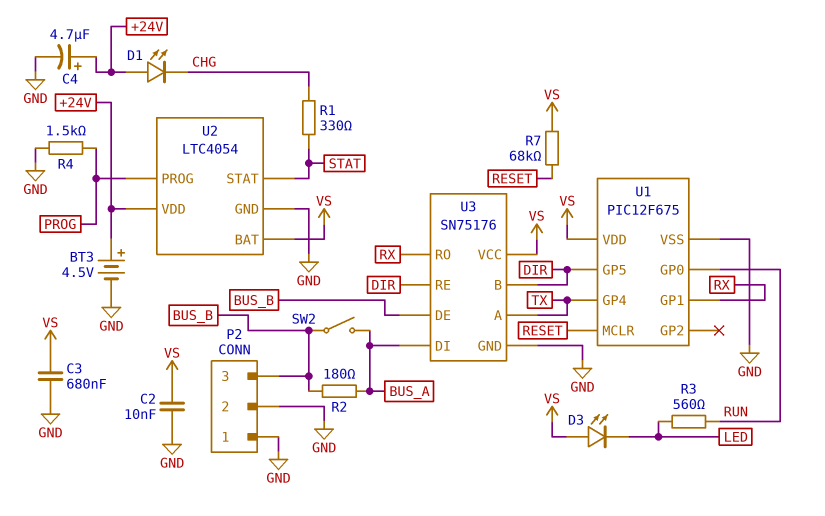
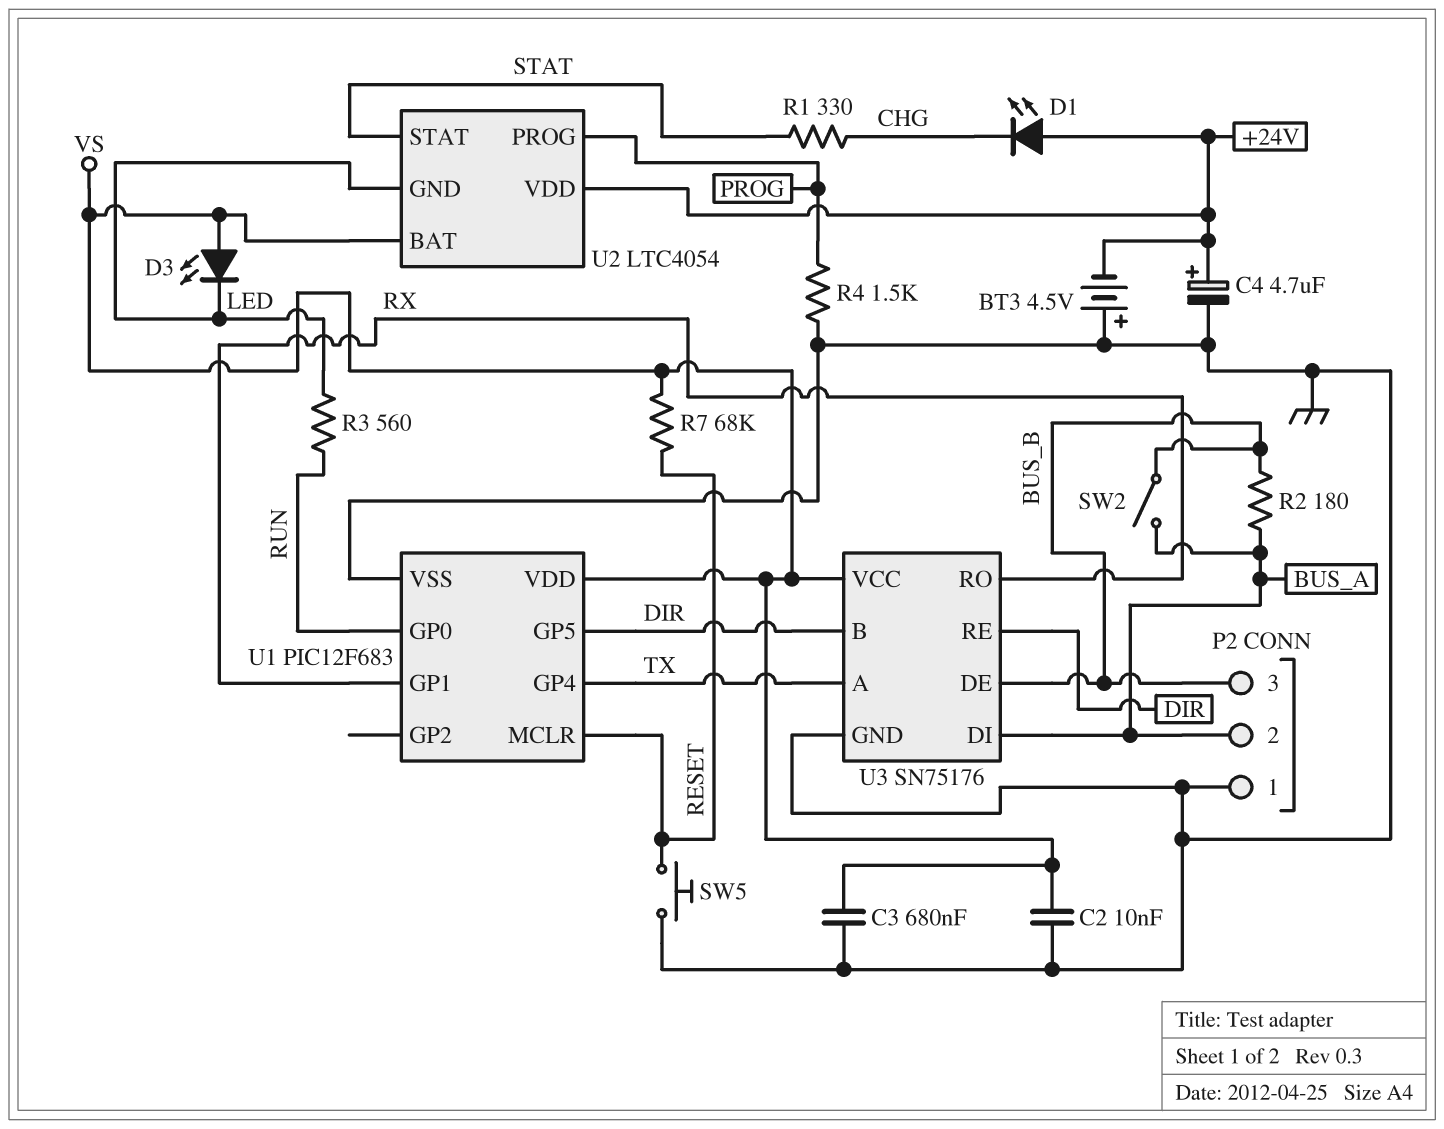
BT3: 4.5V (plus +24V, minus GND) -> 4.5V (plus GND, minus +24V)
P2 pin 2: GND -> BUS_A
SW5: none -> button (GND, RESET)
U1: PIC12F675 -> PIC12F683
U2 pin GND: GND -> LED

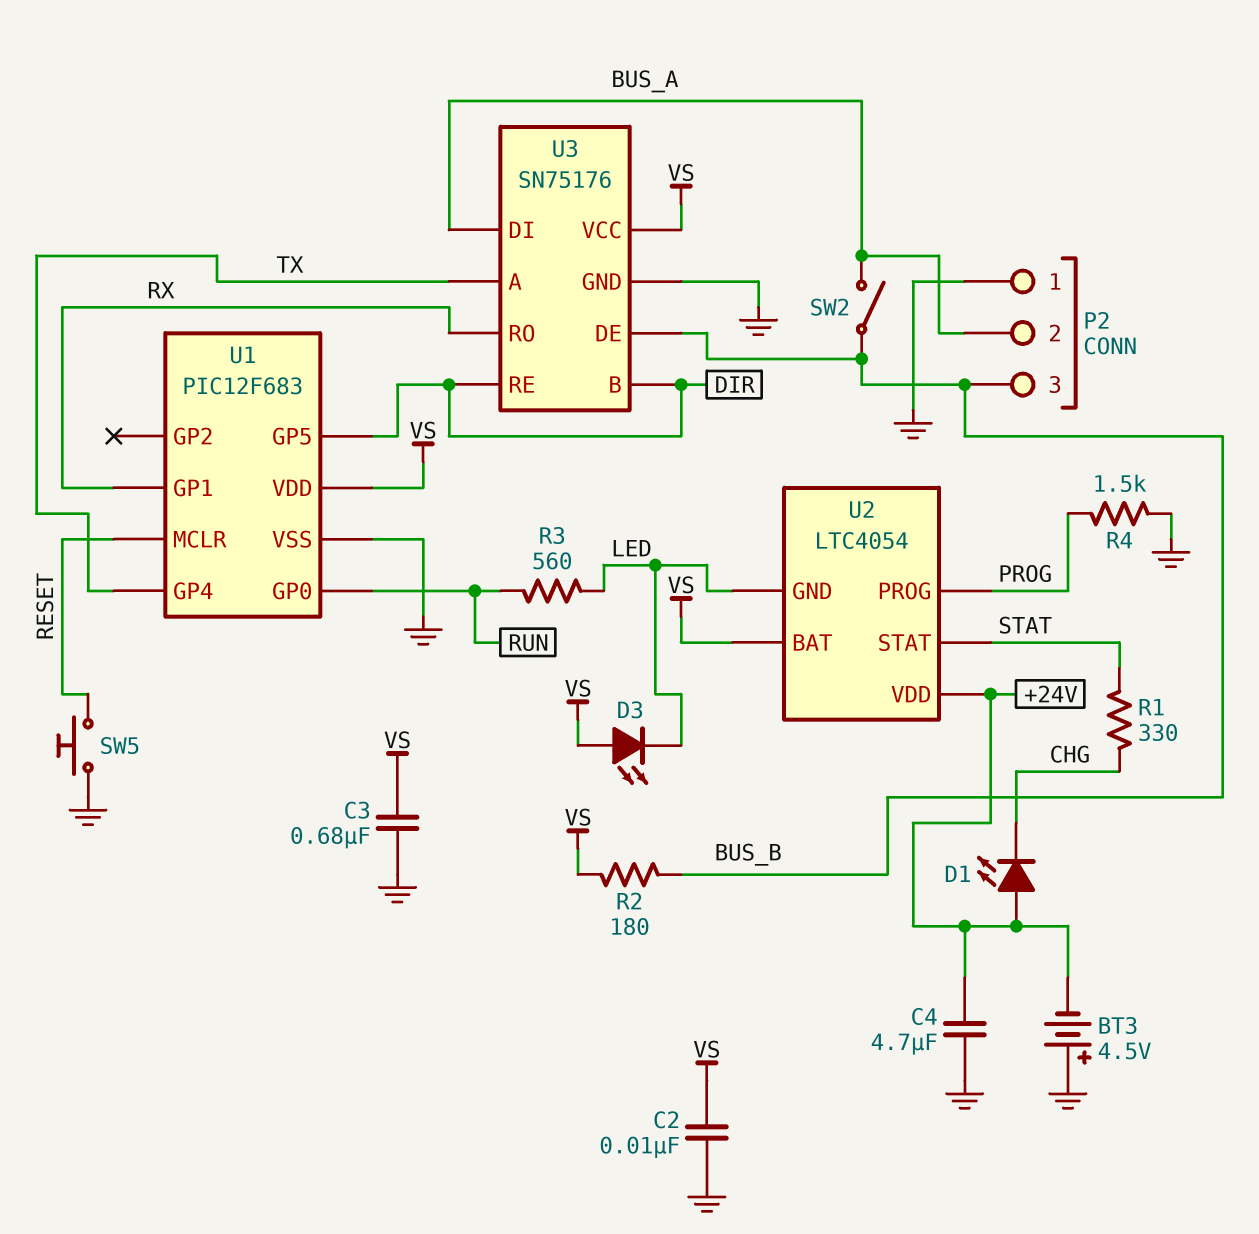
C4: 4.7uF (plus +24V, minus GND) -> 4.7uF (+24V, GND)
R2: 180 (BUS_A, BUS_B) -> 180 (BUS_B, VS)
R7: 68k (RESET, VS) -> none

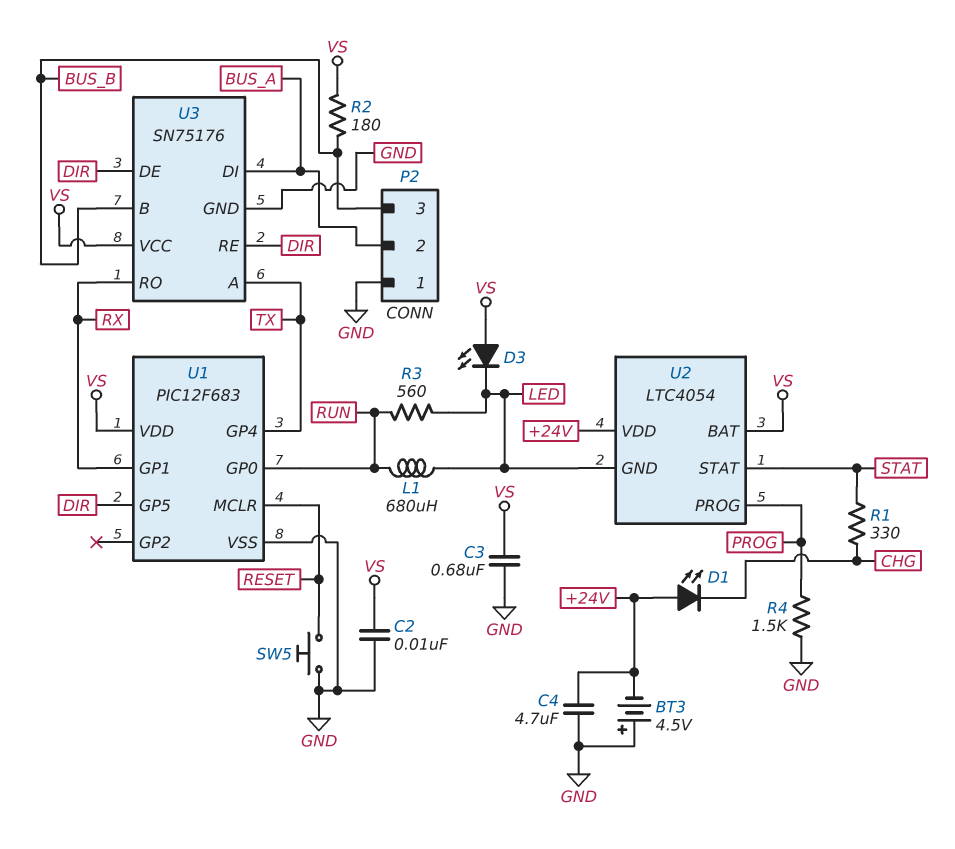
L1: none -> 680uH (LED, RUN)
SW2: switch (BUS_A, BUS_B) -> none
U3 pin B: DIR -> BUS_B
U3 pin DE: BUS_B -> DIR

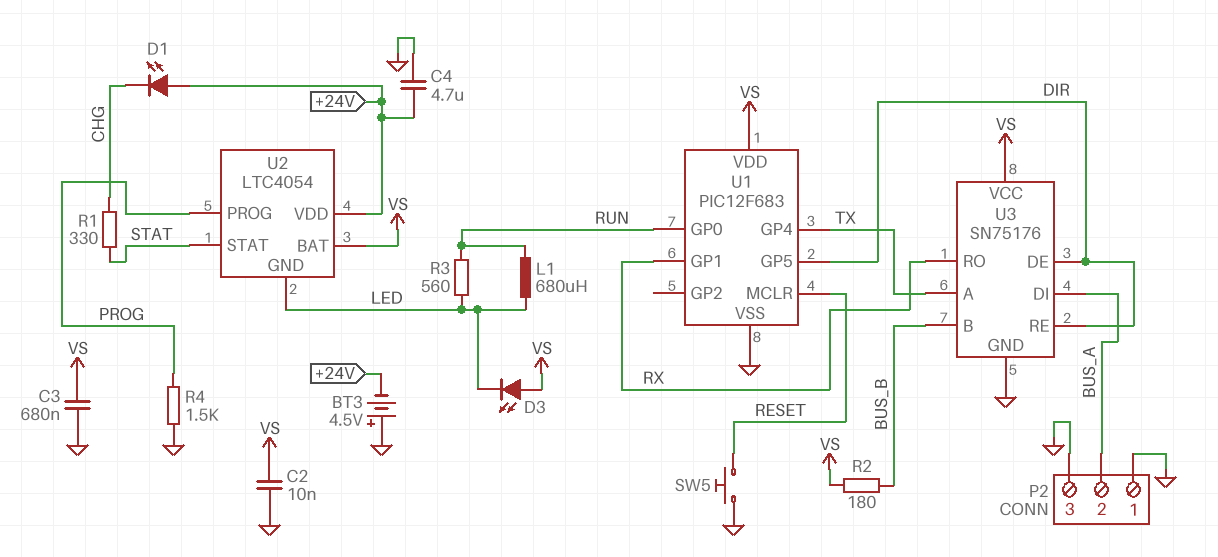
P2 pin 3: BUS_B -> GND

